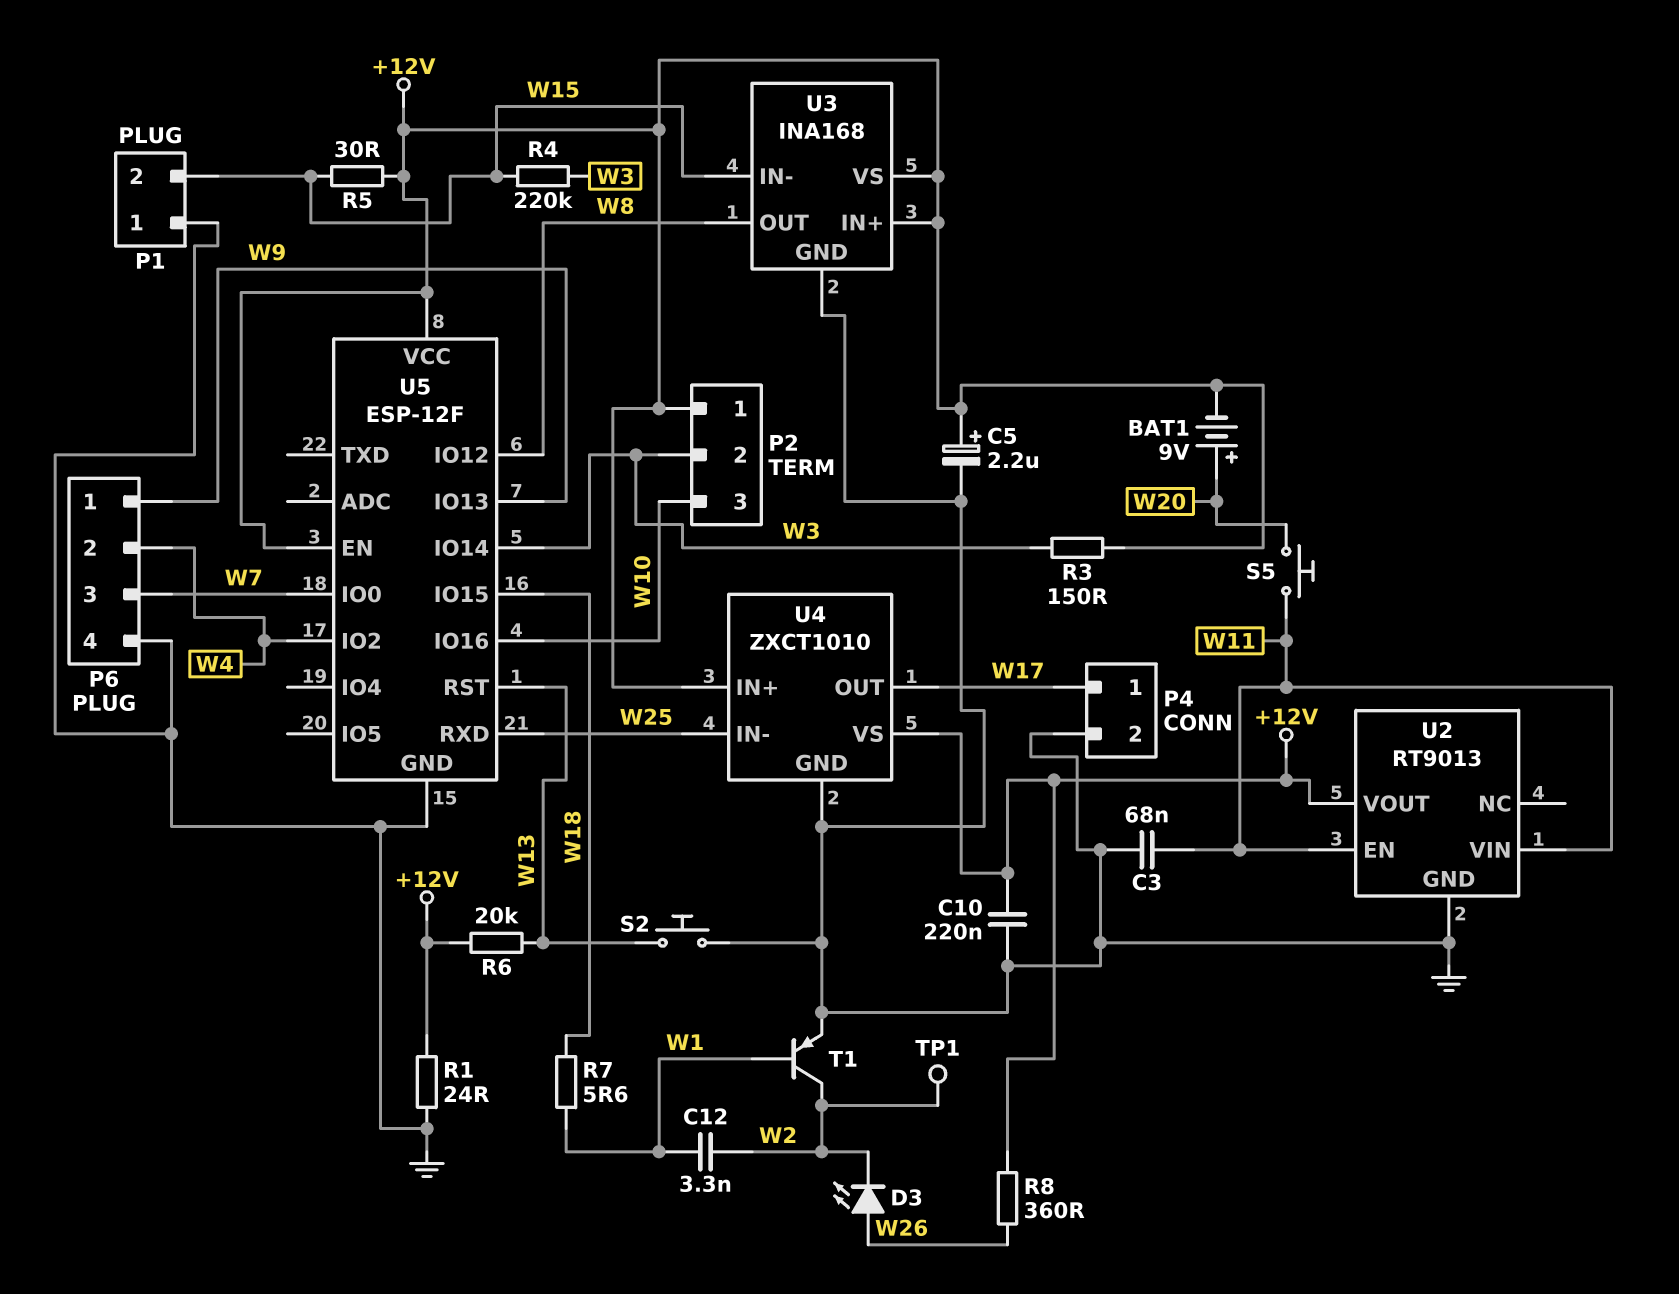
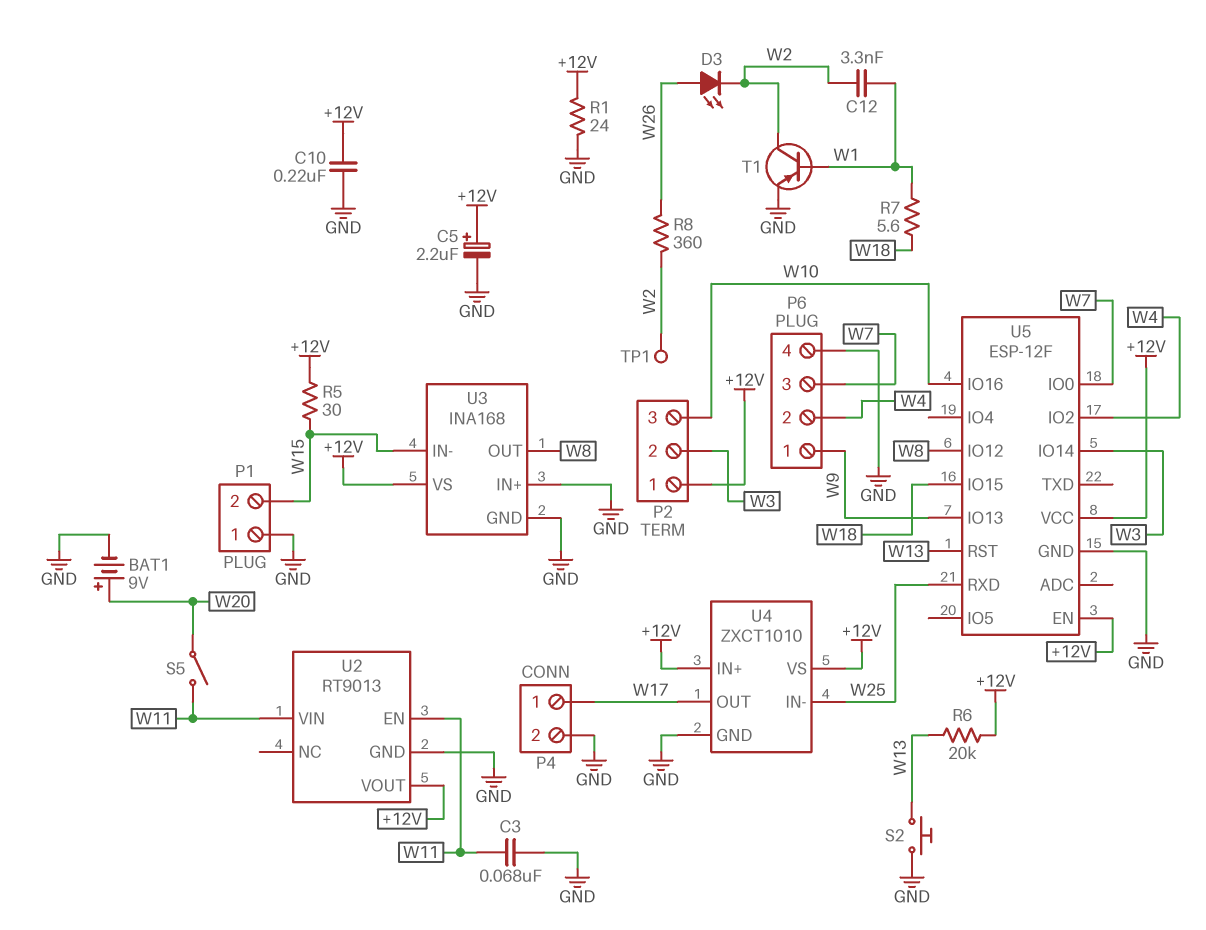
BAT1: 9V (plus W20, minus +12V) -> 9V (plus W20, minus GND)
R3: 150 (+12V, W3) -> none
R4: 220k (W3, W15) -> none
R8: 360 (+12V, W26) -> 360 (W2, W26)
S5: button (W11, W20) -> switch (W11, W20)
U3 pin IN+: +12V -> GND

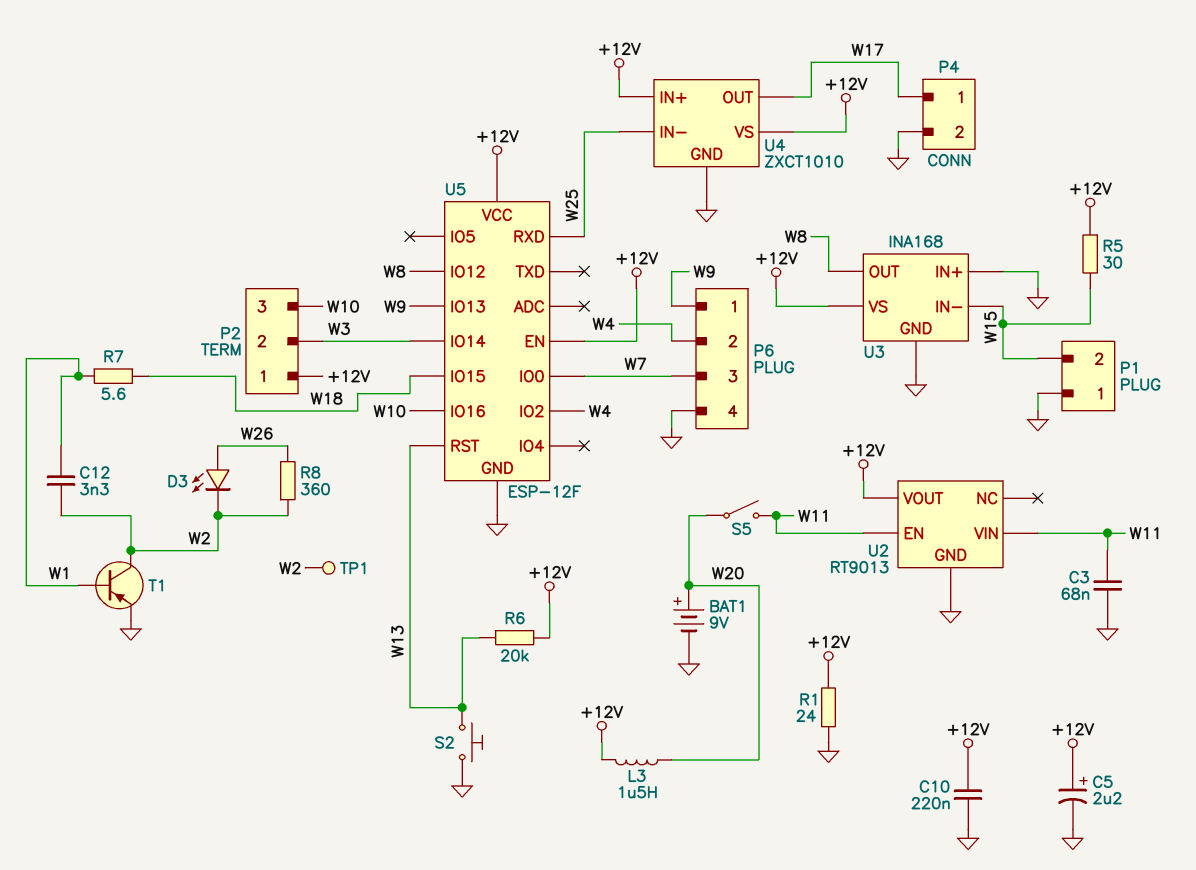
L3: none -> 1.5uH (+12V, W20)

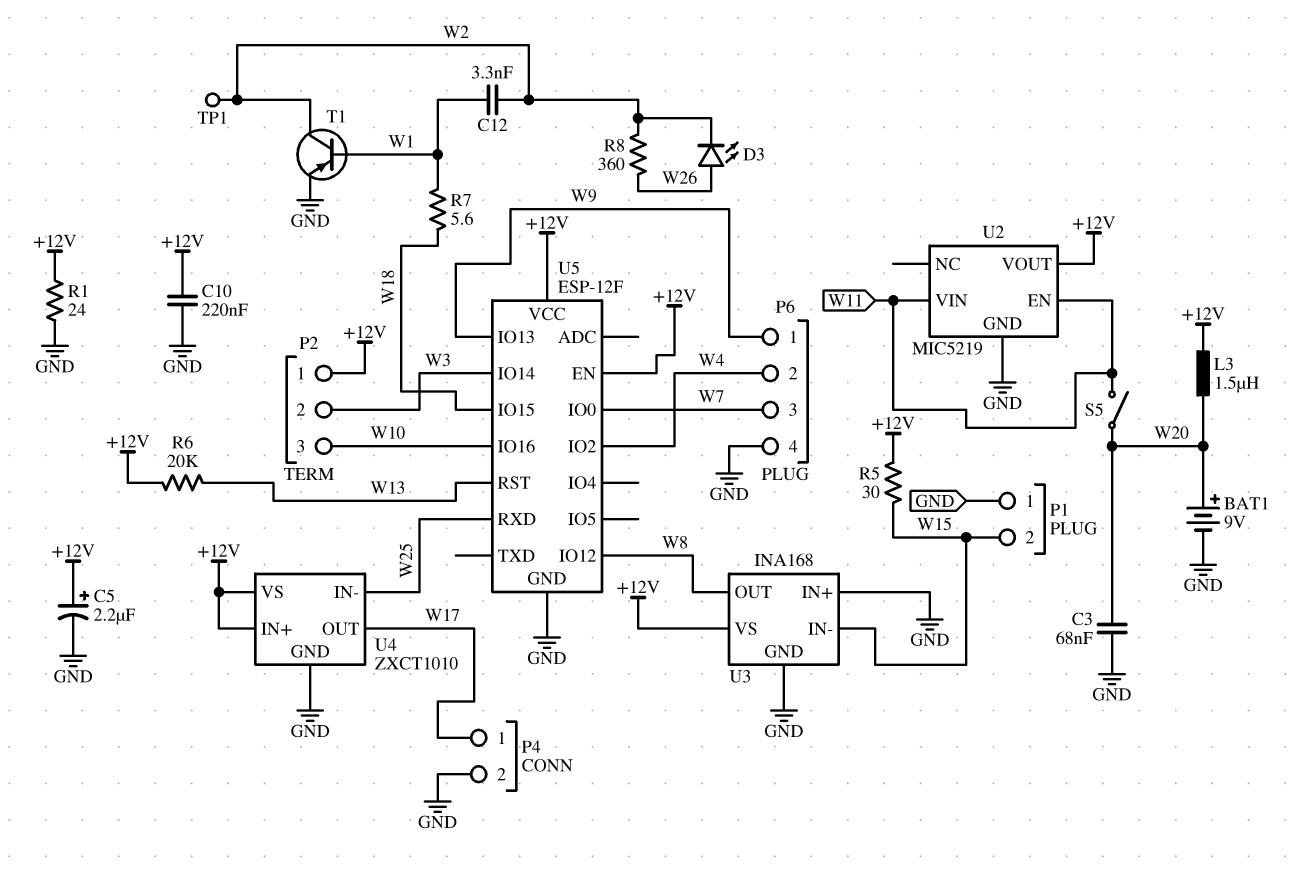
C3: 68nF (GND, W11) -> 68nF (GND, W20)
S2: button (GND, W13) -> none
U2: RT9013 -> MIC5219

